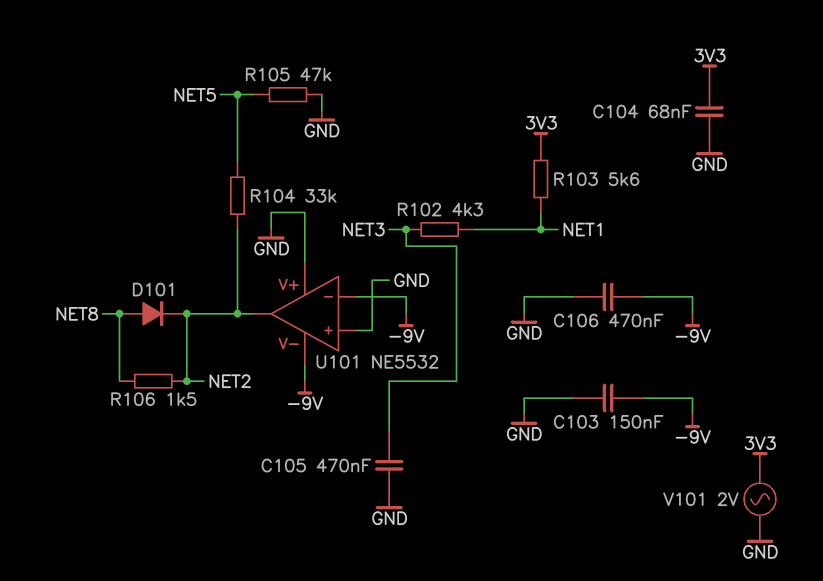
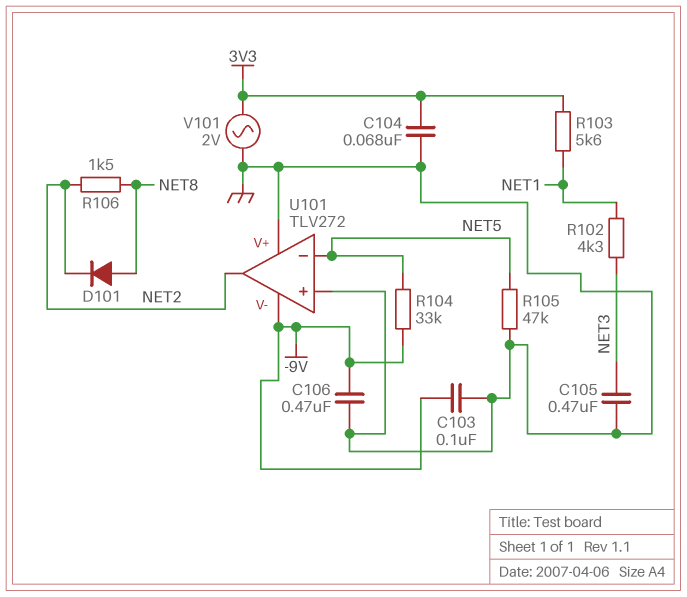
C103: 150nF (-9V, GND) -> 100nF (-9V, GND)
R104: 33k (NET2, NET5) -> 33k (-9V, NET5)
U101: NE5532 -> TLV272
U101 pin in-: -9V -> NET5

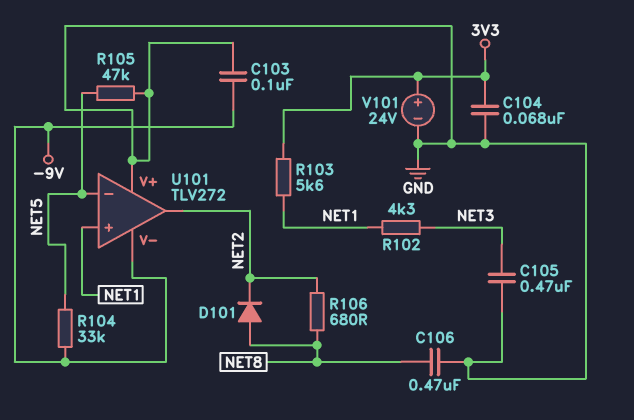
C106: 470nF (-9V, GND) -> 470nF (GND, NET8)
R106: 1.5k (NET2, NET8) -> 680 (NET2, NET8)
U101 pin in+: GND -> NET1
V101: AC 2V (3V3, GND) -> 24V (plus 3V3, minus GND)

